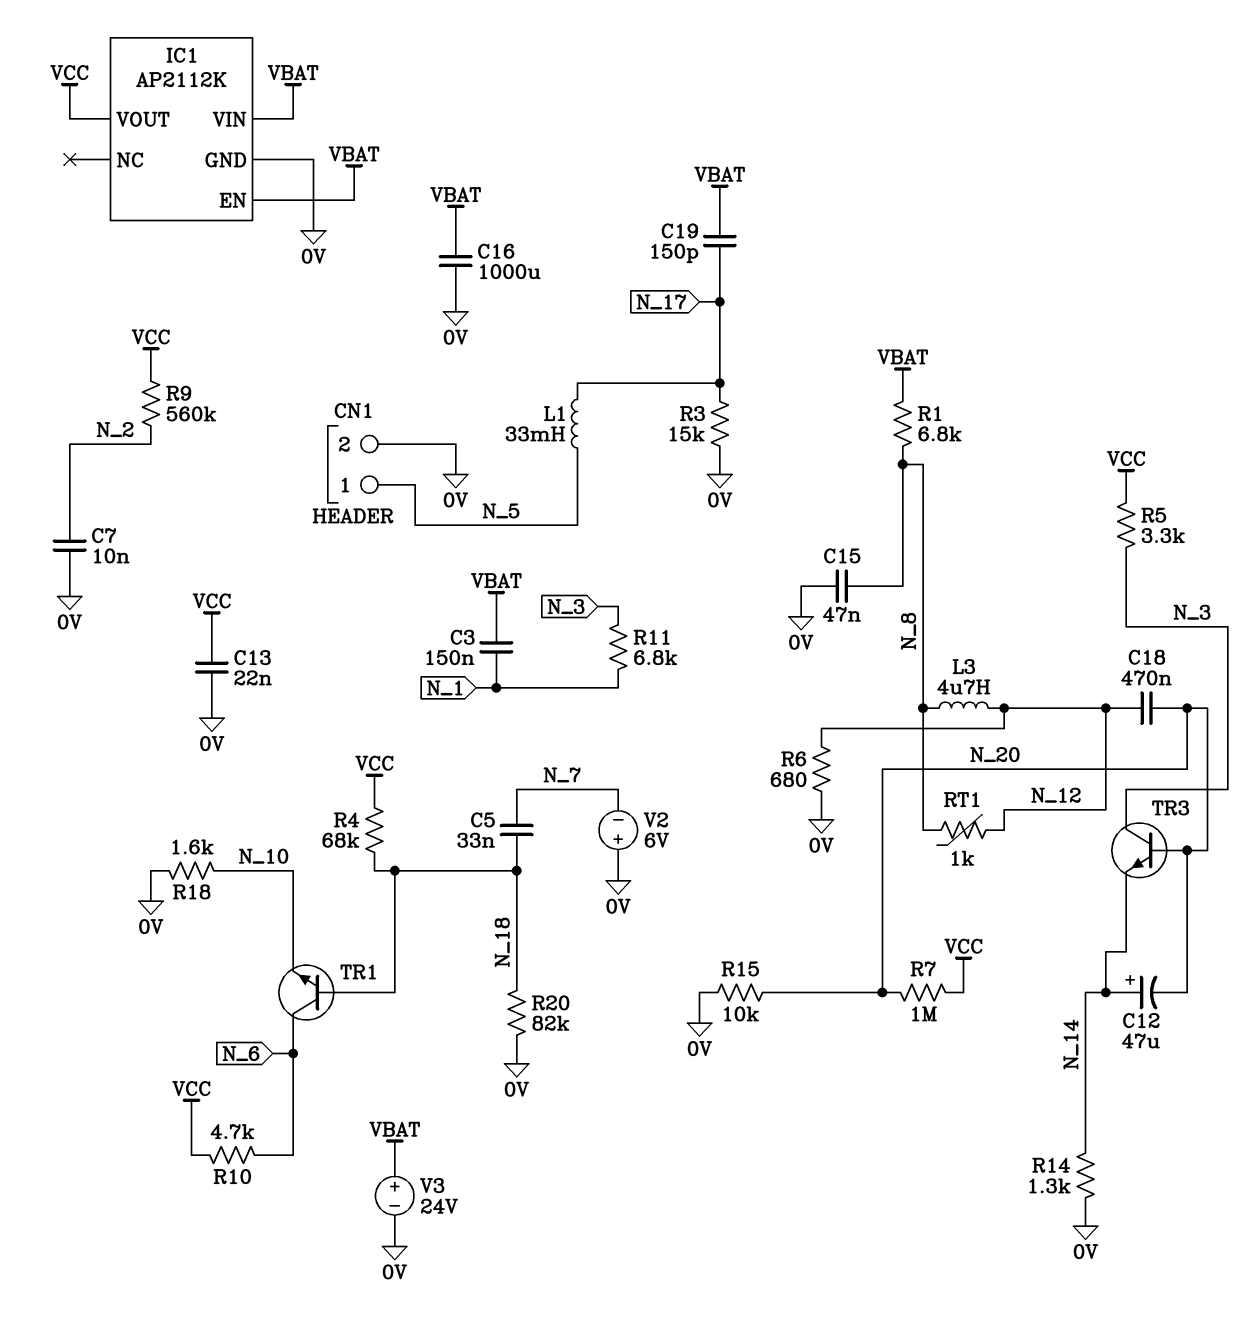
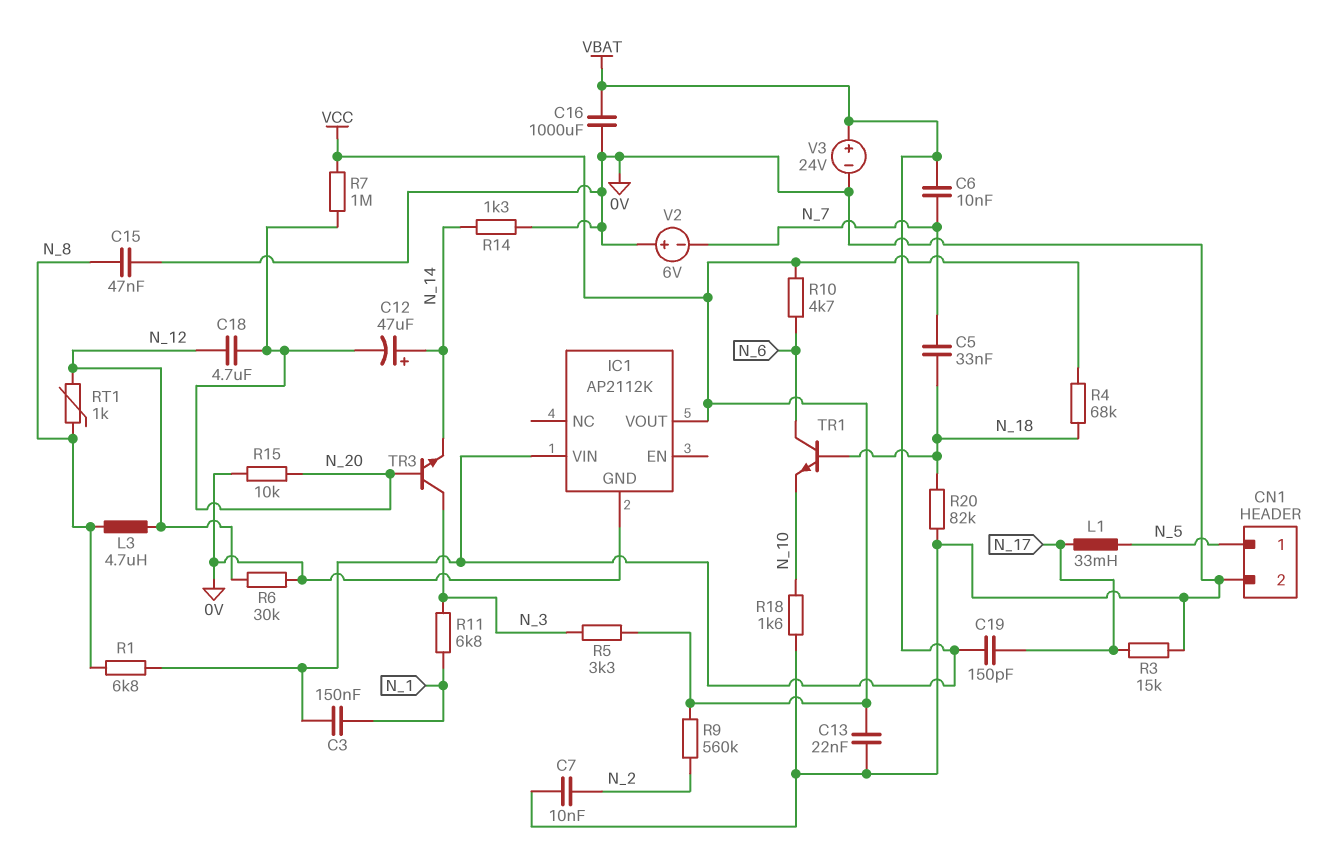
C6: none -> 10nF (N_7, VBAT)
C18: 470nF (N_12, N_20) -> 4.7uF (N_12, N_20)
IC1 pin EN: VBAT -> none
R6: 680 (0V, N_12) -> 30k (0V, N_12)

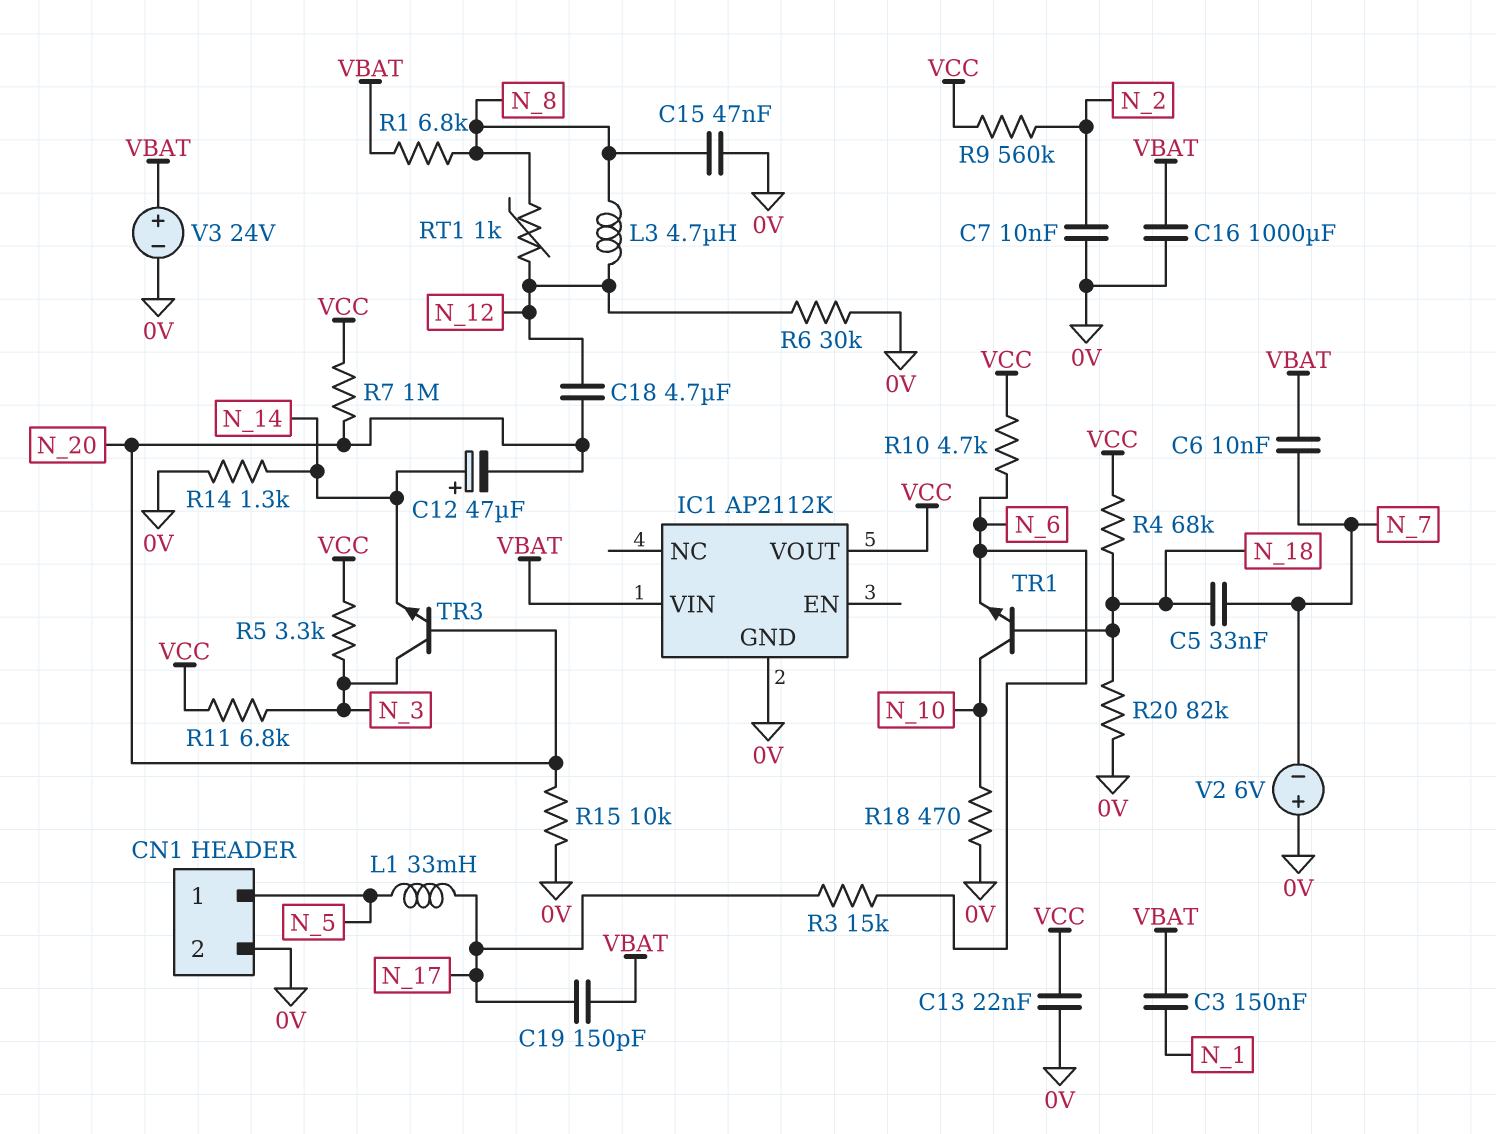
R3: 15k (0V, N_17) -> 15k (N_6, N_17)
R11: 6.8k (N_1, N_3) -> 6.8k (N_3, VCC)
R18: 1.6k (0V, N_10) -> 470 (0V, N_10)
TR1: NPN (B N_18, C N_6, E N_10) -> NPN (B N_18, C N_10, E N_6)

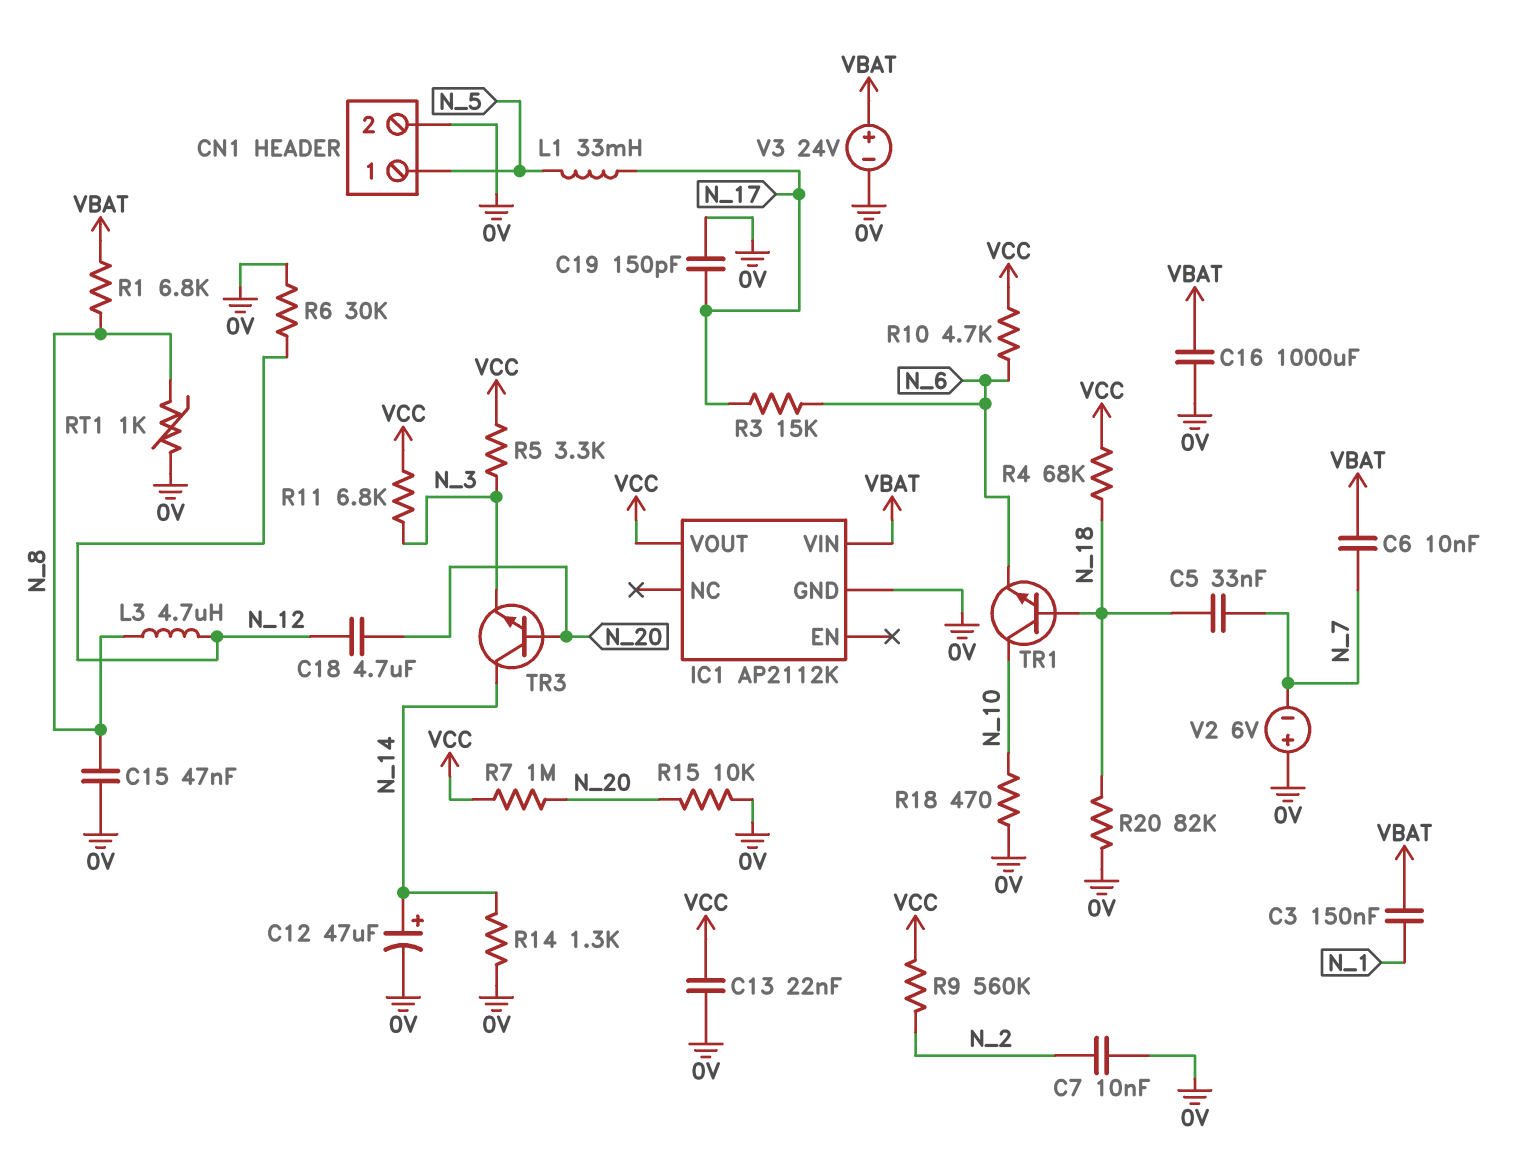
C12: 47uF (plus N_14, minus N_20) -> 47uF (plus N_14, minus 0V)
C19: 150pF (N_17, VBAT) -> 150pF (0V, N_17)
RT1: 1k (N_8, N_12) -> 1k (0V, N_8)
TR3: NPN (B N_20, C N_3, E N_14) -> NPN (B N_20, C N_14, E N_3)

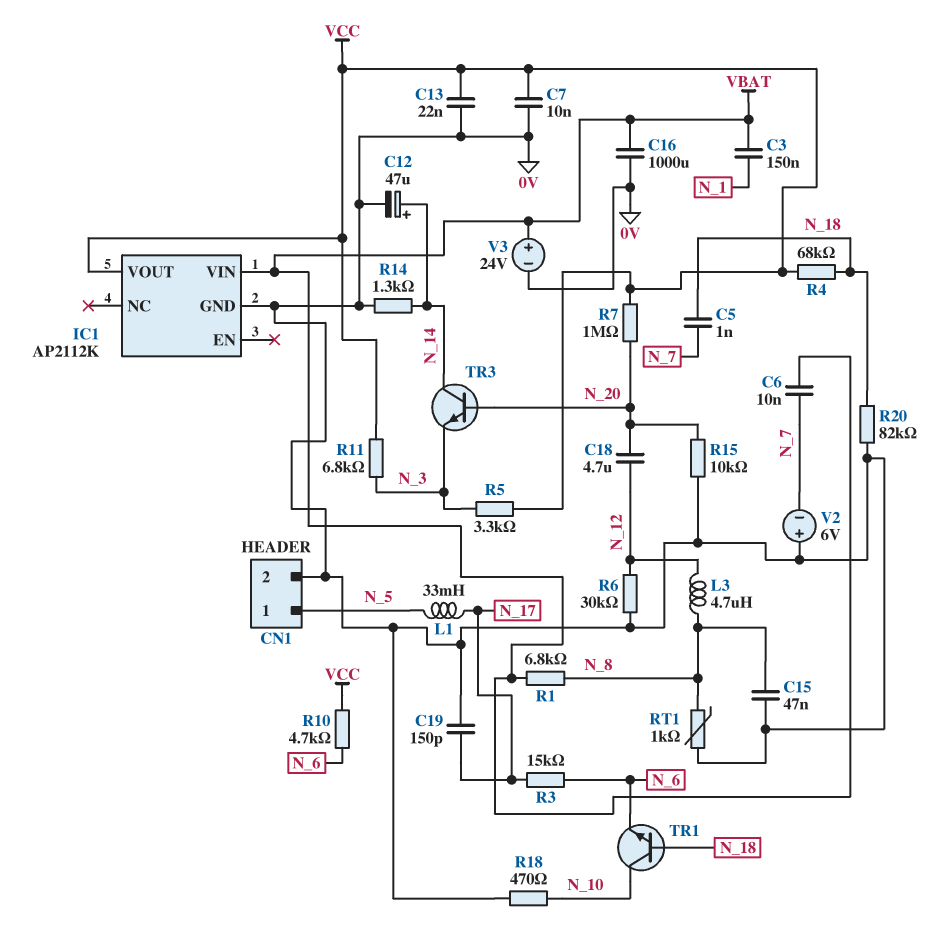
C5: 33nF (N_7, N_18) -> 1nF (N_7, N_18)
C7: 10nF (0V, N_2) -> 10nF (0V, VCC)
R9: 560k (N_2, VCC) -> none

